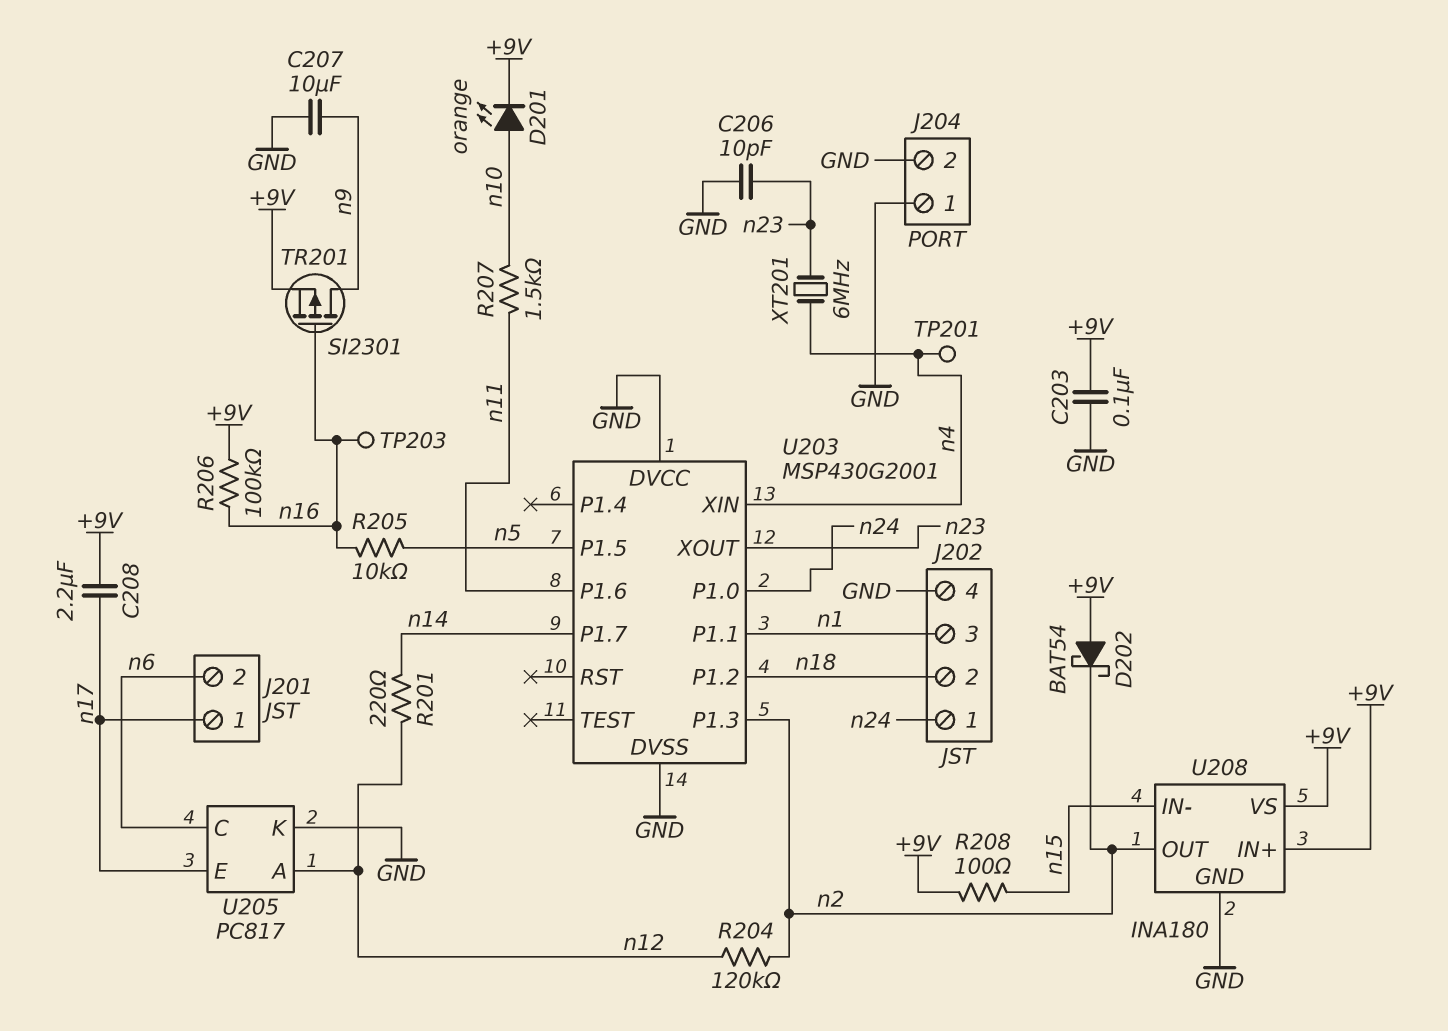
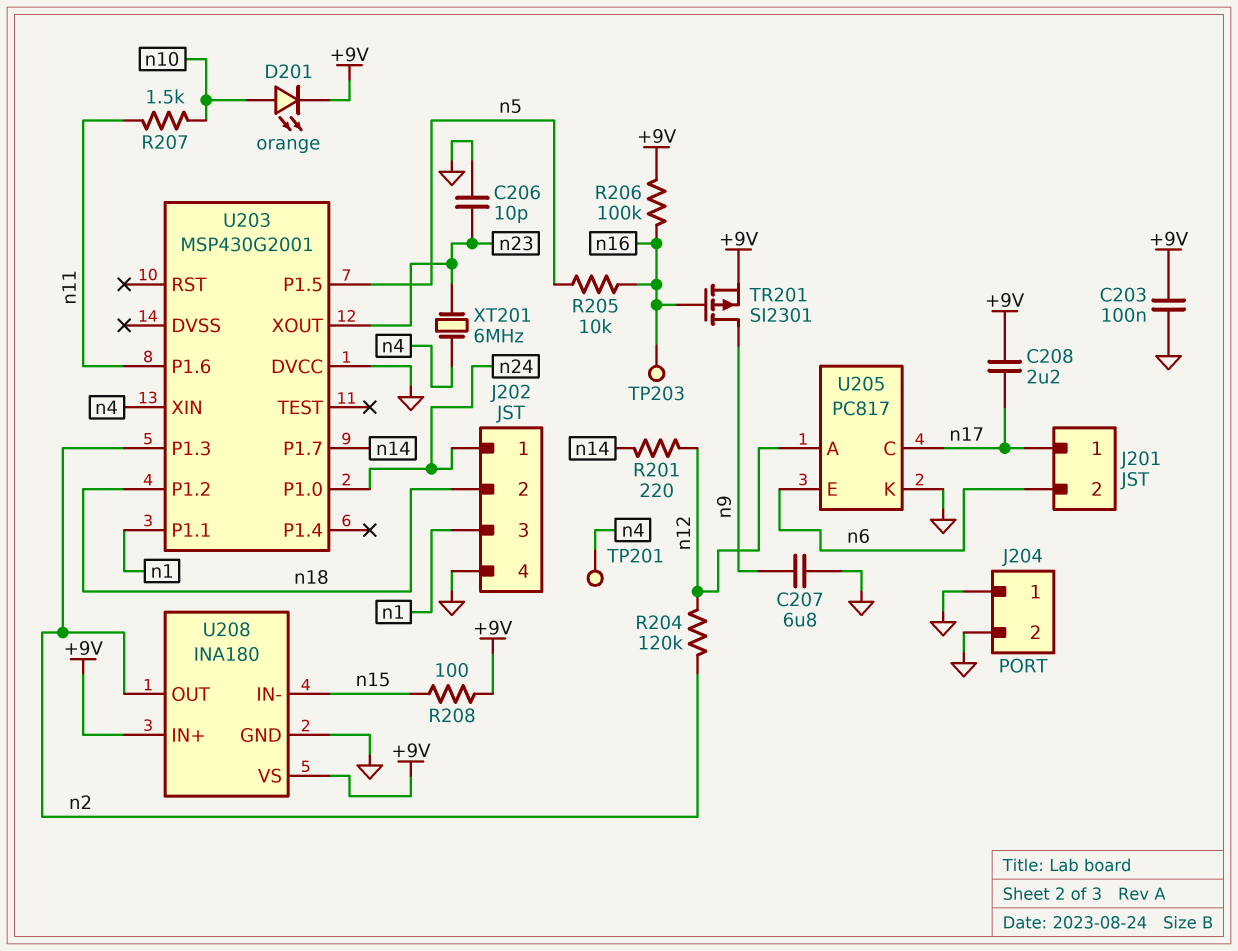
C207: 10uF (GND, n9) -> 6.8uF (GND, n9)
D202: schottky BAT54 (A +9V, K n2) -> none
U203 pin DVSS: GND -> none
U205 pin C: n6 -> n17
U205 pin E: n17 -> n6

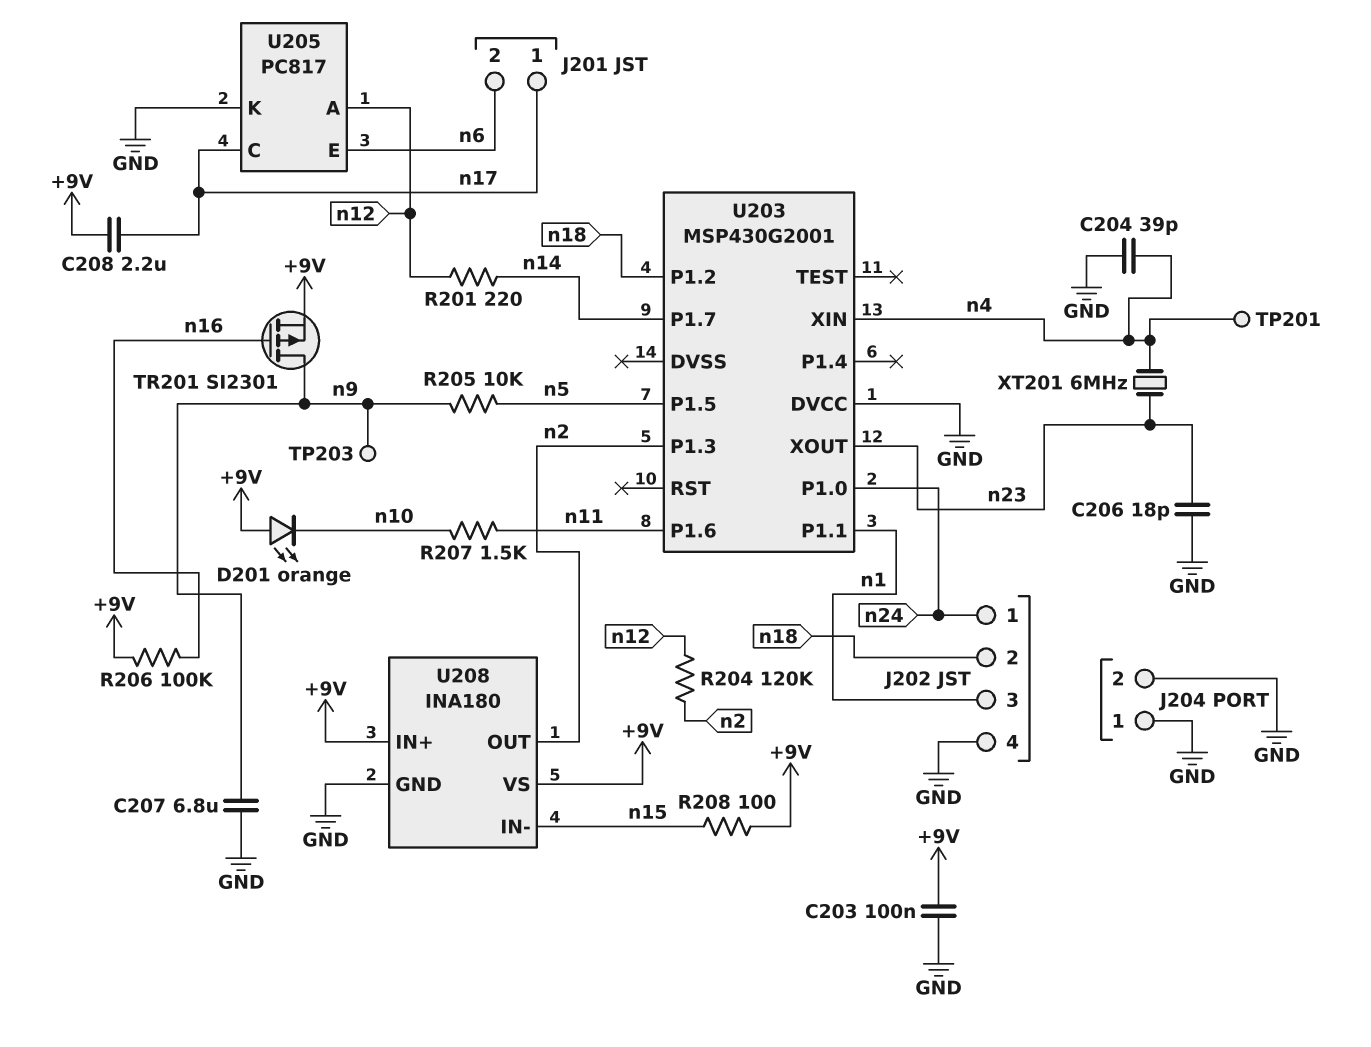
C204: none -> 39pF (GND, n4)
C206: 10pF (GND, n23) -> 18pF (GND, n23)
D201: LED orange (A n10, K +9V) -> LED orange (A +9V, K n10)
R205: 10k (n5, n16) -> 10k (n5, n9)
TP203: test point (n16) -> test point (n9)

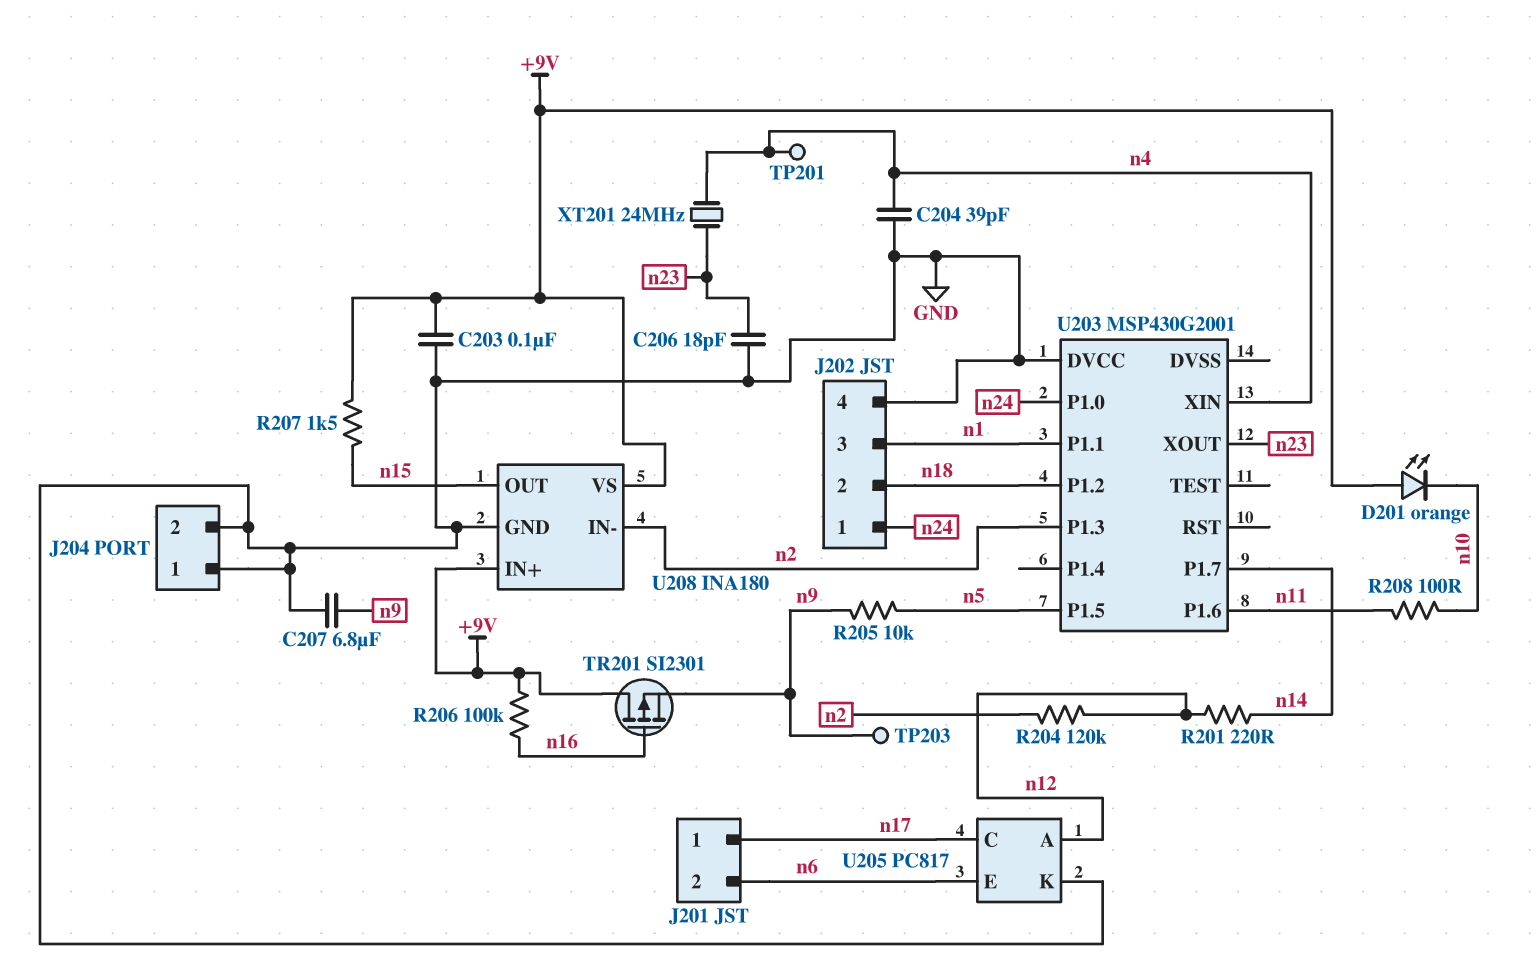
C208: 2.2uF (+9V, n17) -> none
R207: 1.5k (n10, n11) -> 1.5k (+9V, n15)
R208: 100 (+9V, n15) -> 100 (n10, n11)
TR201: PMOS SI2301 (G n16, D n9, S +9V) -> PMOS SI2301 (G n16, D +9V, S n9)
U208 pin IN-: n15 -> n2
U208 pin OUT: n2 -> n15
XT201: 6MHz (n4, n23) -> 24MHz (n4, n23)

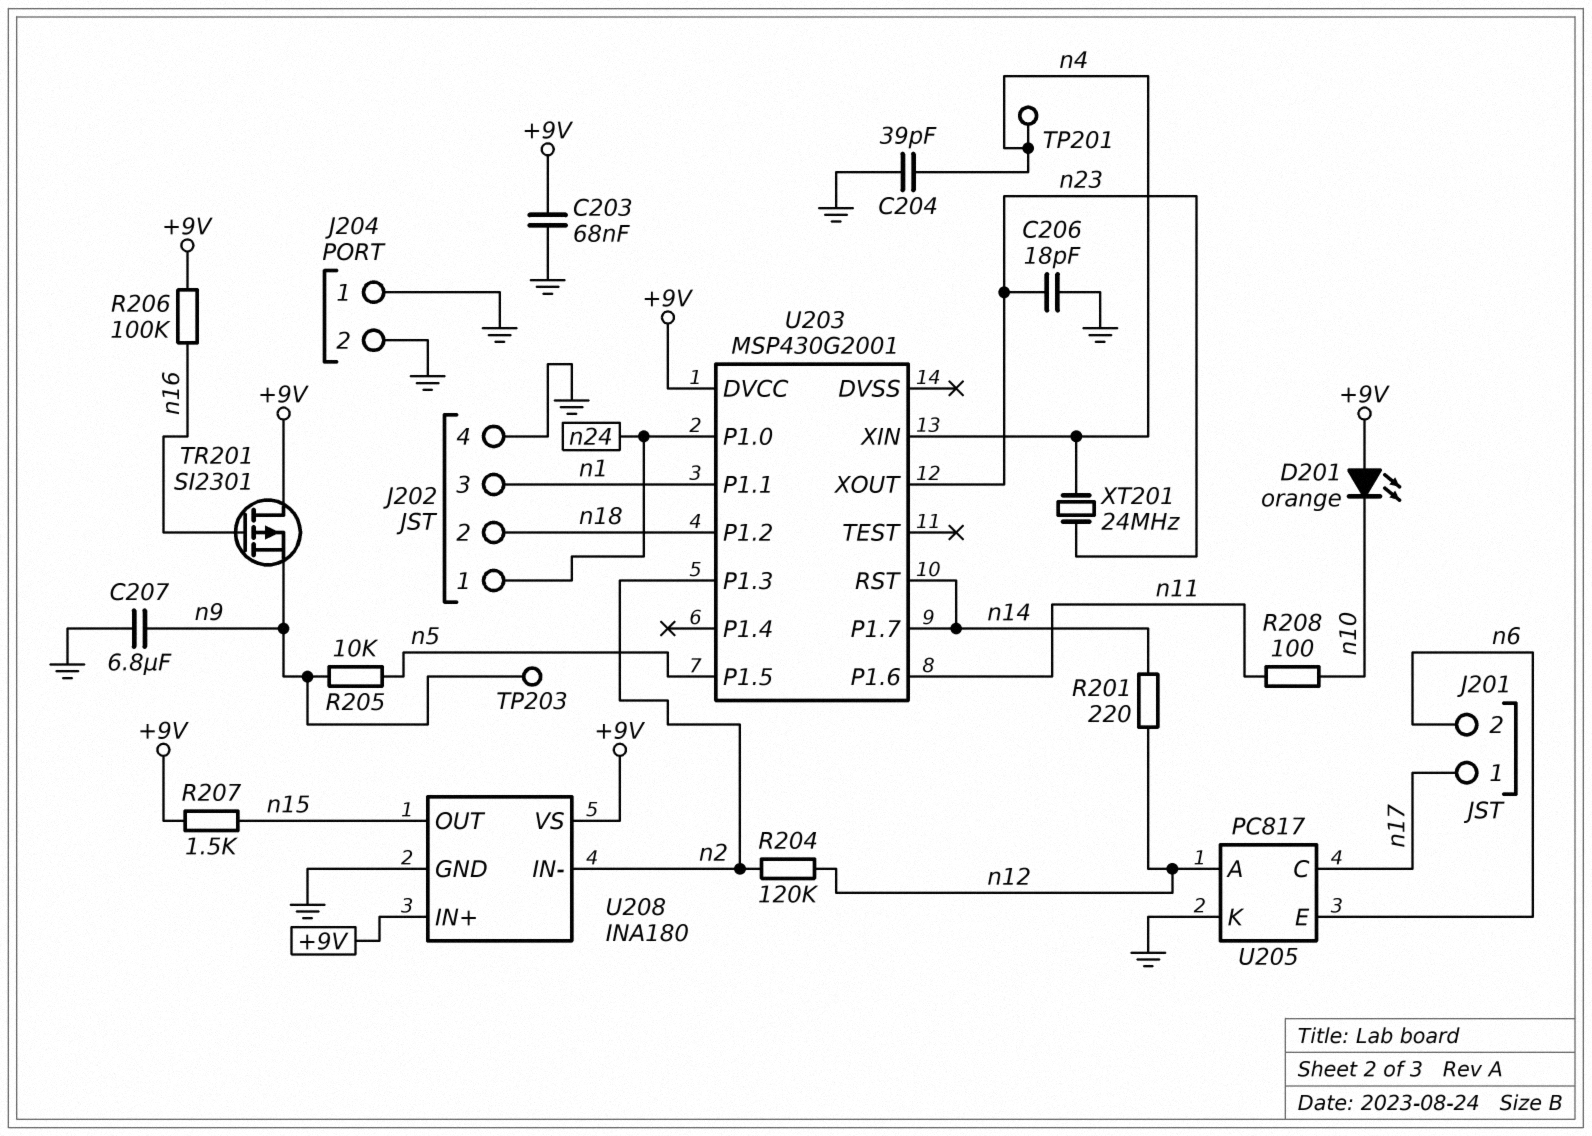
C203: 100nF (+9V, GND) -> 68nF (+9V, GND)
U203 pin DVCC: GND -> +9V
U203 pin RST: none -> n14

